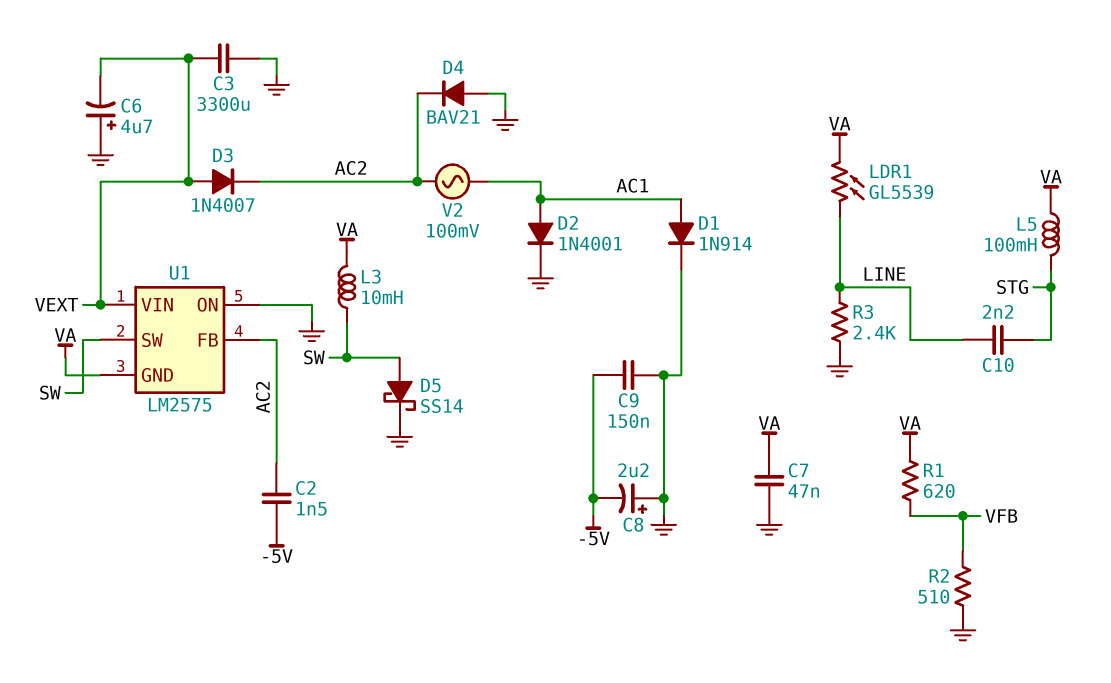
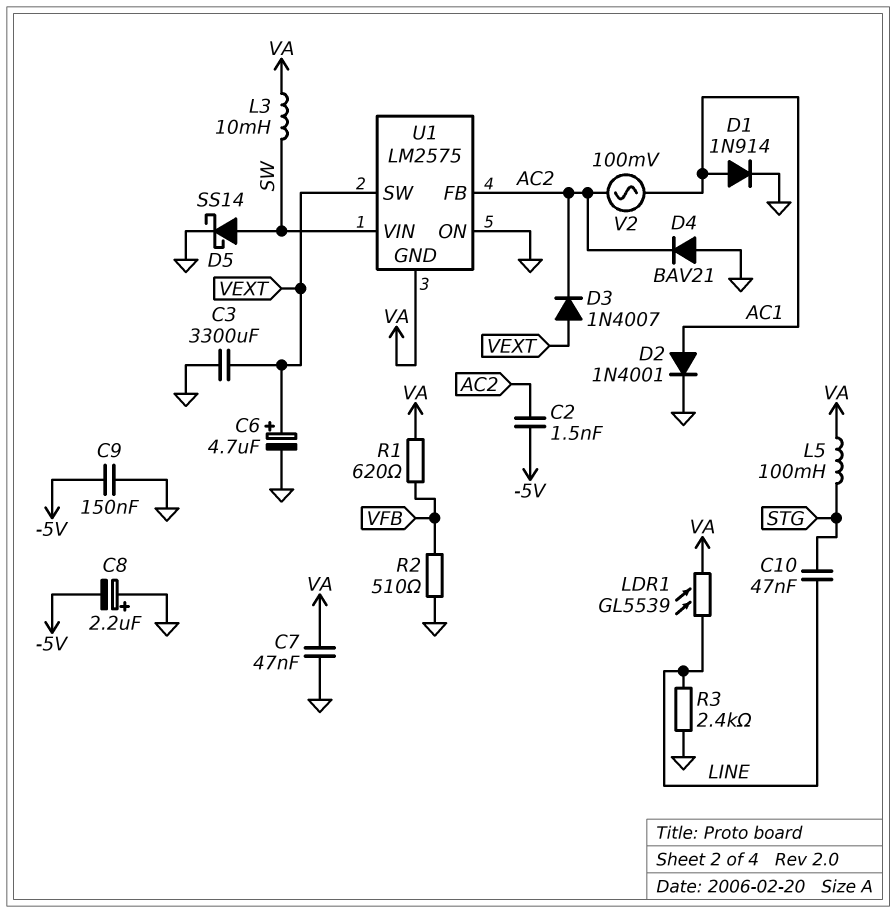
C6: 4.7uF (plus GND, minus VEXT) -> 4.7uF (plus VEXT, minus GND)
C10: 2.2nF (LINE, STG) -> 47nF (LINE, STG)
U1 pin SW: SW -> VEXT
U1 pin VIN: VEXT -> SW

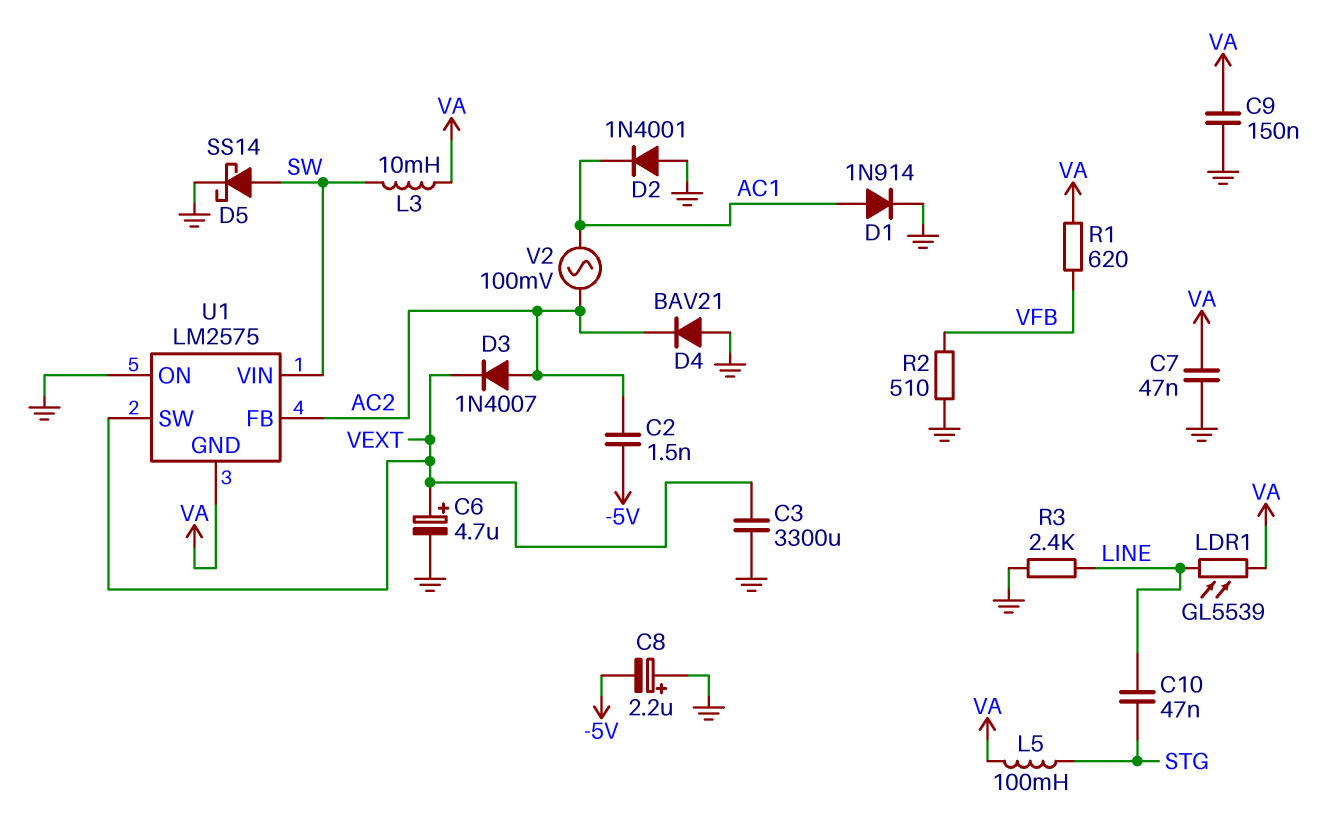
C9: 150nF (-5V, GND) -> 150nF (GND, VA)
D2: diode 1N4001 (A AC1, K GND) -> diode 1N4001 (A GND, K AC1)
D3: diode 1N4007 (A VEXT, K AC2) -> diode 1N4007 (A AC2, K VEXT)

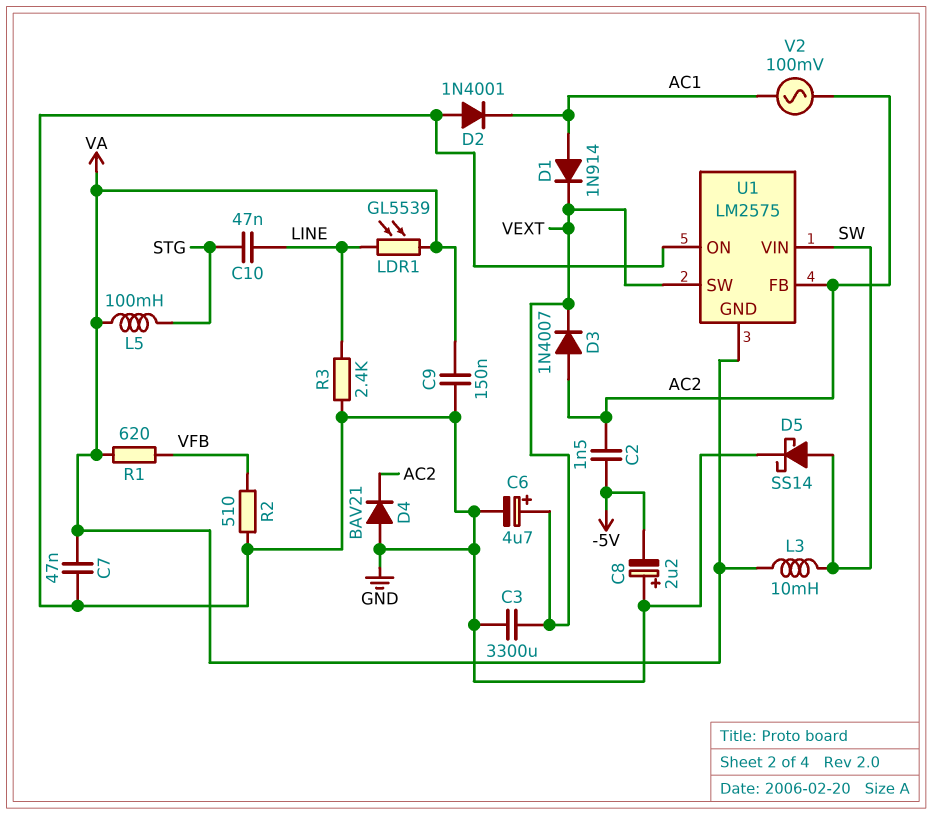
D1: diode 1N914 (A AC1, K GND) -> diode 1N914 (A AC1, K VEXT)

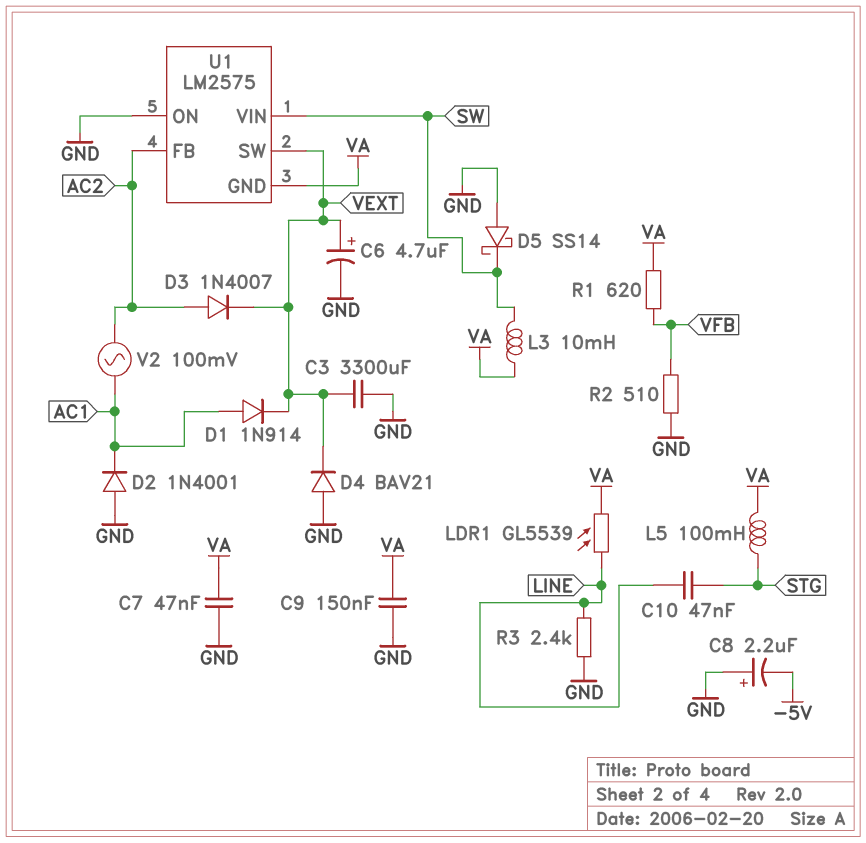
C2: 1.5nF (-5V, AC2) -> none
D4: diode BAV21 (A GND, K AC2) -> diode BAV21 (A GND, K VEXT)
D5: schottky SS14 (A SW, K GND) -> schottky SS14 (A GND, K SW)

